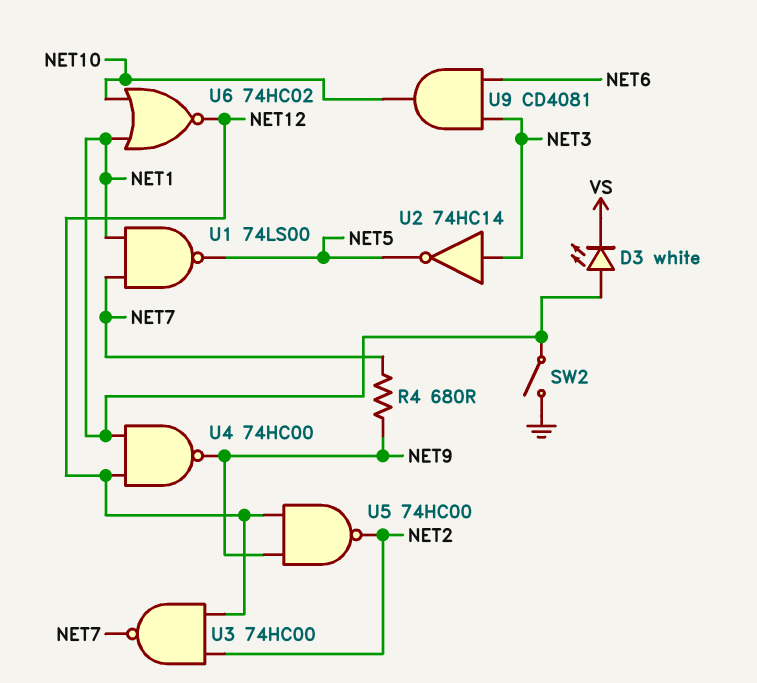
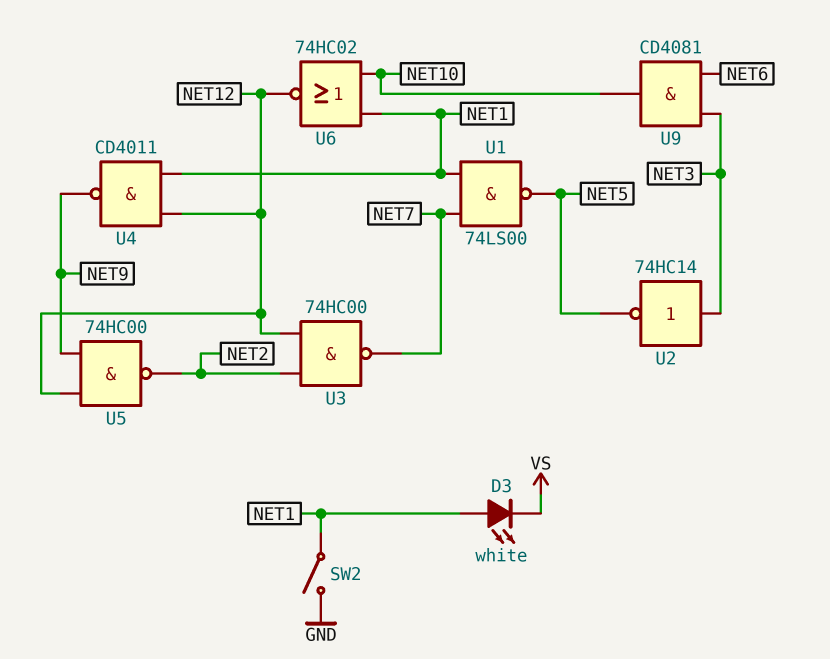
R4: 680 (NET7, NET9) -> none
U4: NAND 74HC00 (in NET1, in NET12, out NET9) -> NAND CD4011 (in NET1, in NET12, out NET9)

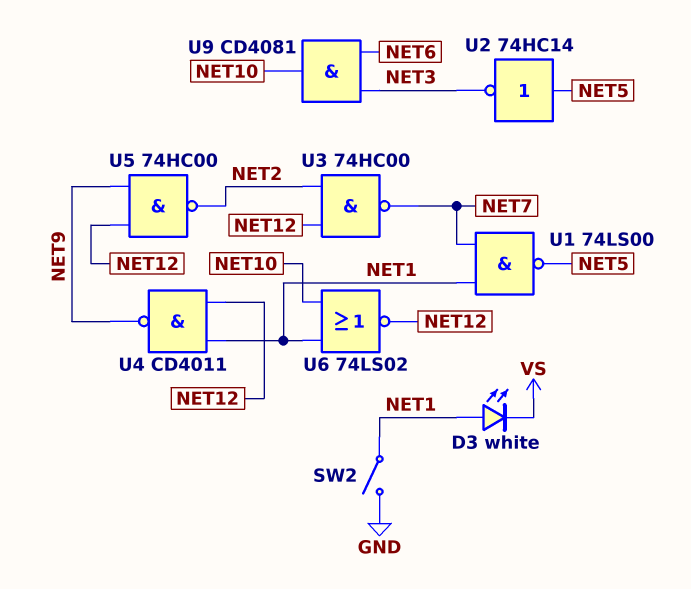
U2: NOT 74HC14 (in NET3, out NET5) -> NOT 74HC14 (in NET5, out NET3)
U6: NOR 74HC02 (in NET1, in NET10, out NET12) -> NOR 74LS02 (in NET1, in NET10, out NET12)

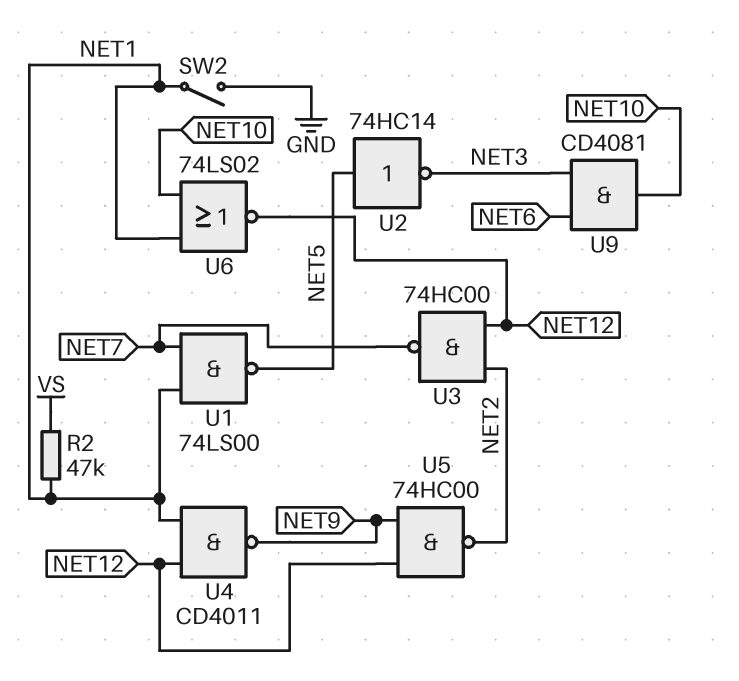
D3: LED white (A NET1, K VS) -> none
R2: none -> 47k (NET1, VS)

